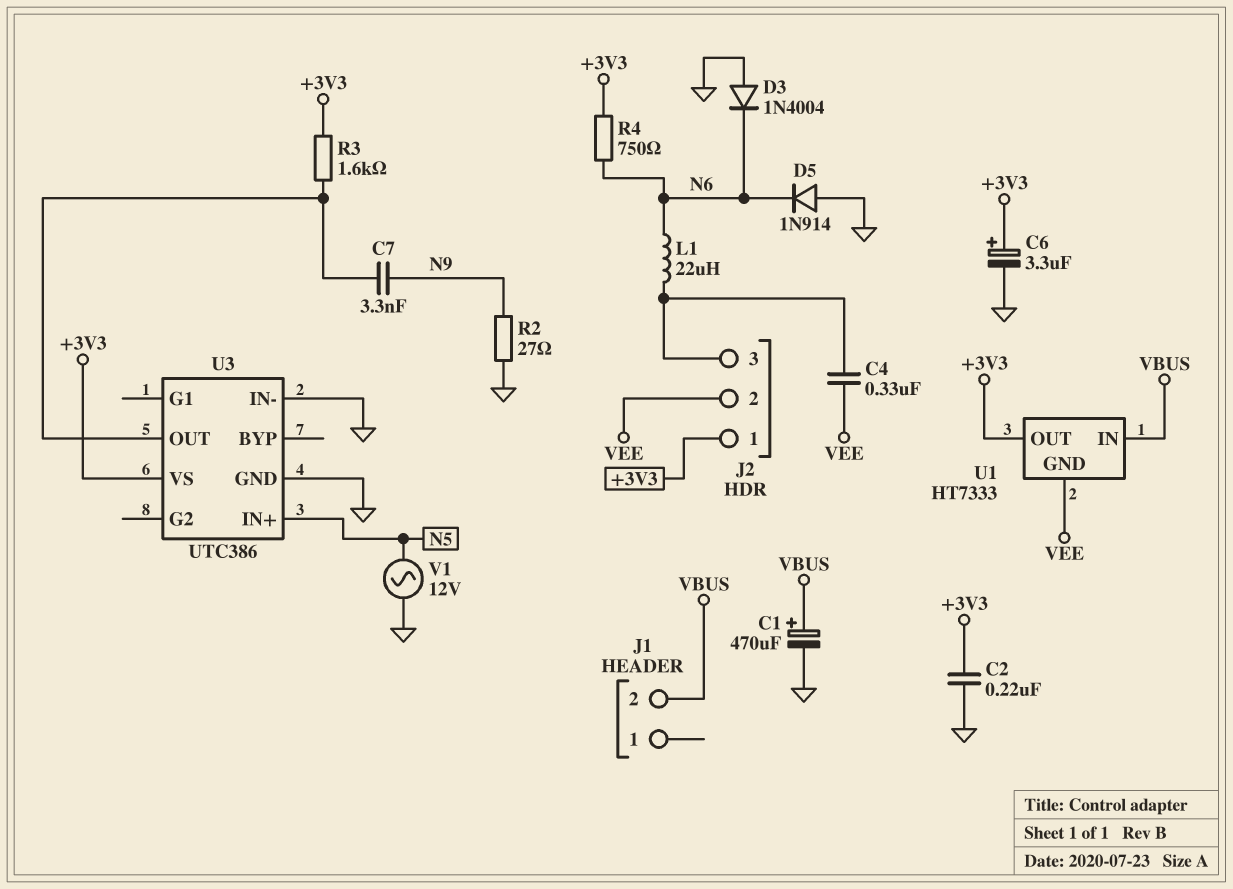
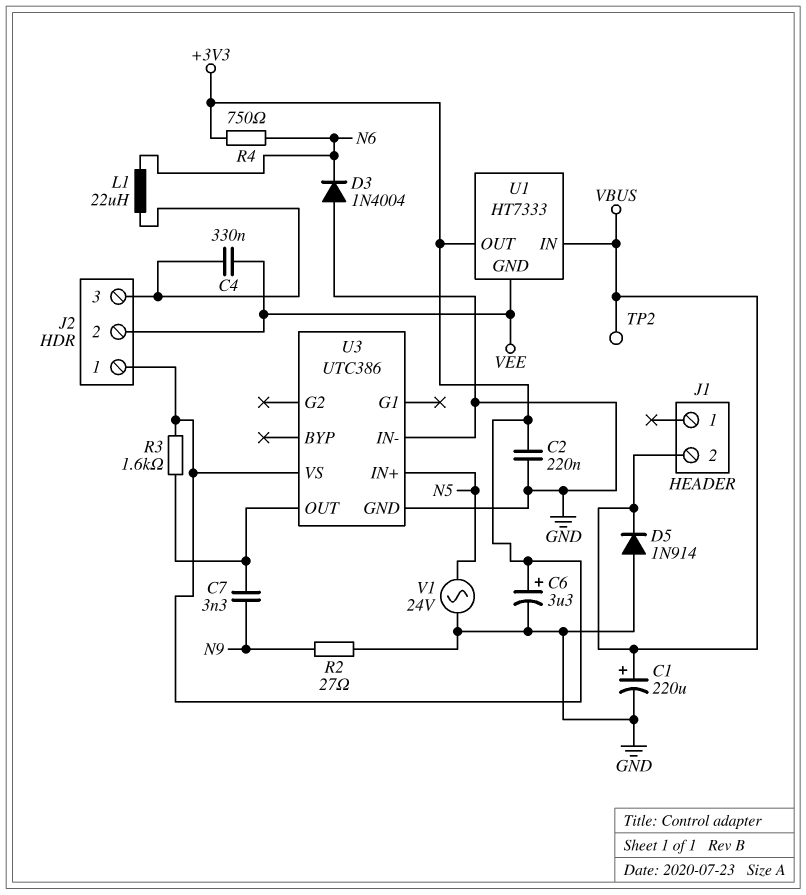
C1: 470uF (plus VBUS, minus GND) -> 220uF (plus VBUS, minus GND)
D5: diode 1N914 (A GND, K N6) -> diode 1N914 (A GND, K VBUS)
TP2: none -> test point (VBUS)
V1: AC 12V (GND, N5) -> AC 24V (GND, N5)

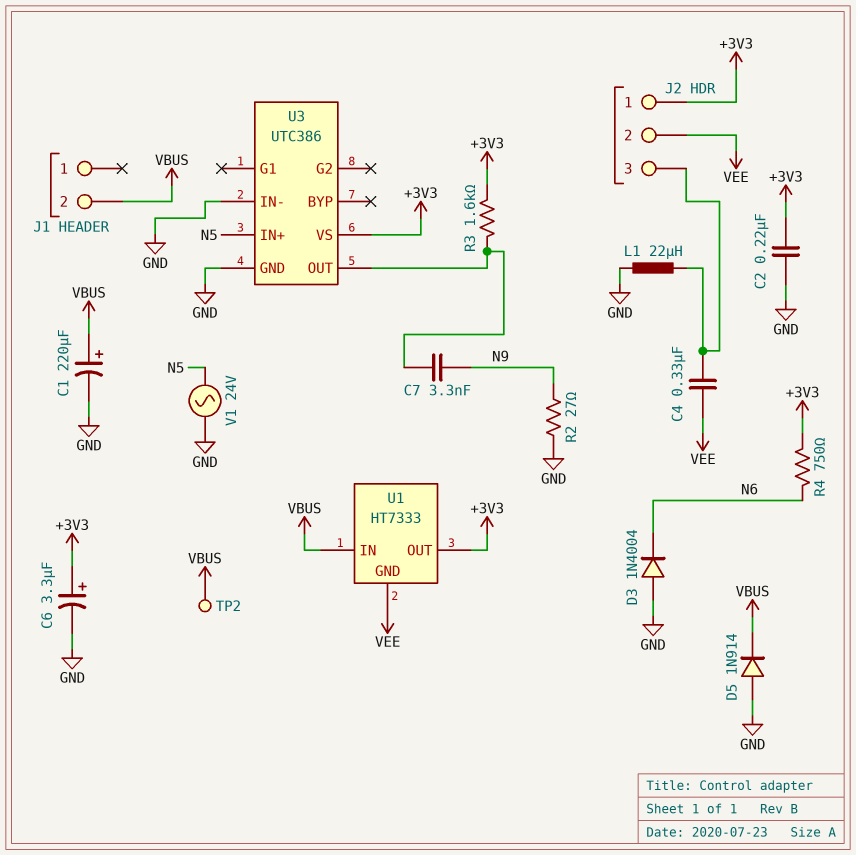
L1: 22uH (J2/3, N6) -> 22uH (GND, J2/3)

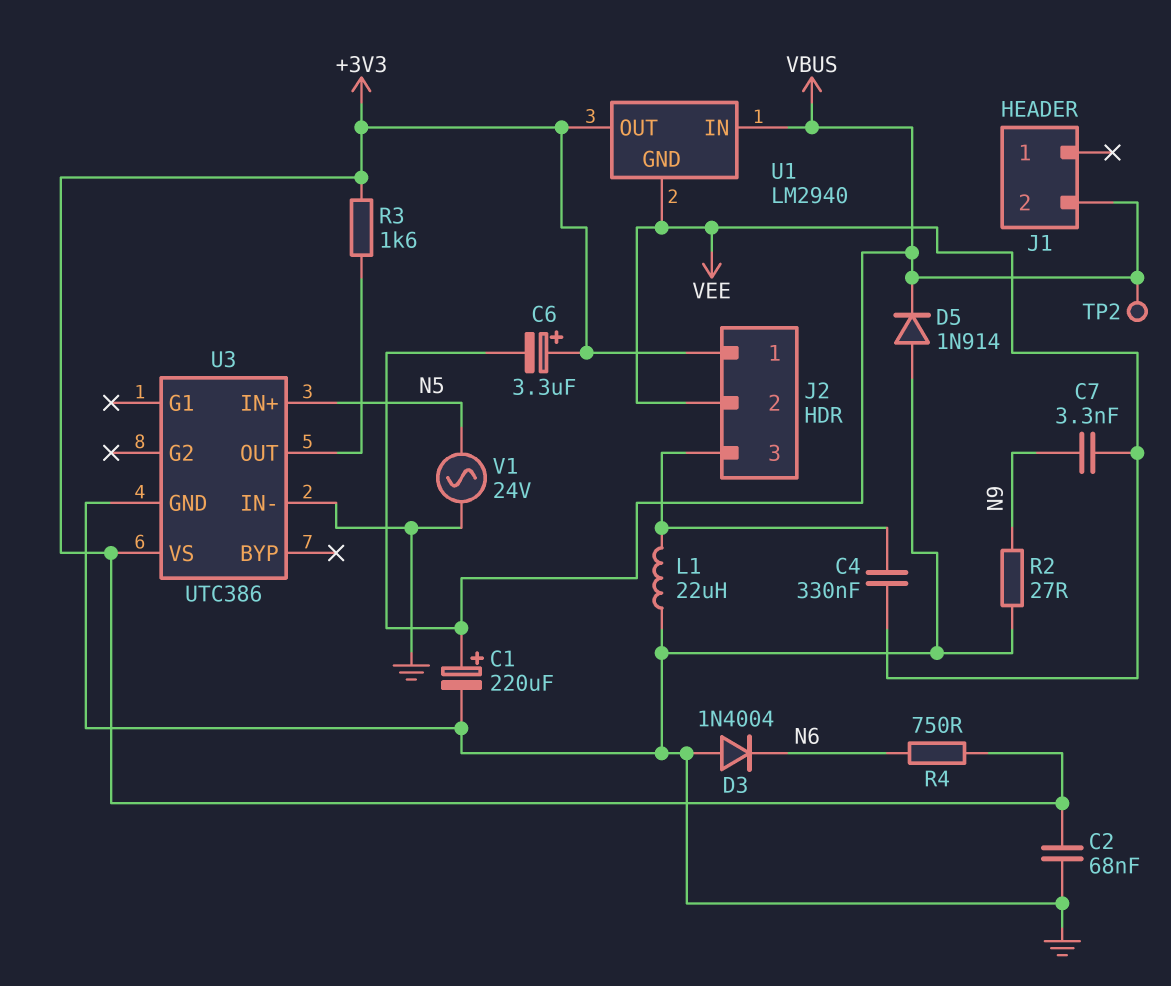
C2: 220nF (+3V3, GND) -> 68nF (+3V3, GND)
C6: 3.3uF (plus +3V3, minus GND) -> 3.3uF (plus +3V3, minus VBUS)
C7: 3.3nF (N9, U3/OUT) -> 3.3nF (N9, VEE)
U1: HT7333 -> LM2940

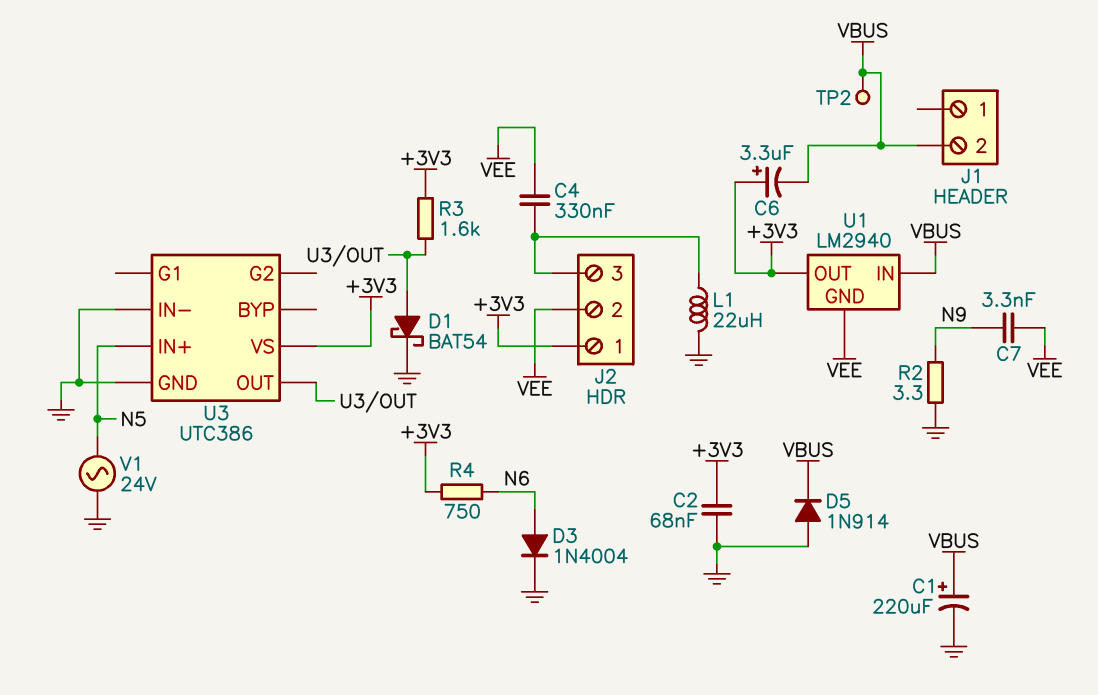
D1: none -> schottky BAT54 (A U3/OUT, K GND)
D3: diode 1N4004 (A GND, K N6) -> diode 1N4004 (A N6, K GND)
R2: 27 (GND, N9) -> 3.3 (GND, N9)

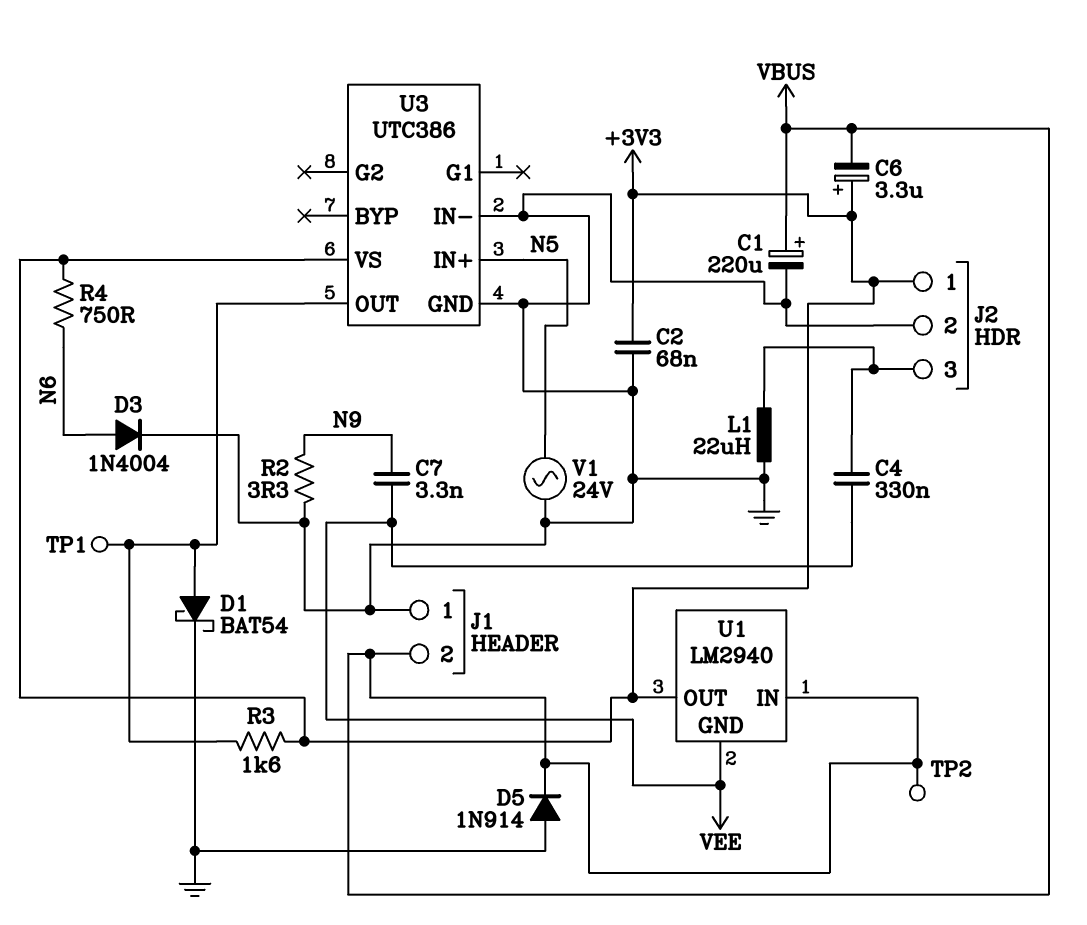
J1 pin 1: none -> GND
J2 pin 2: VEE -> GND
TP1: none -> test point (U3/OUT)

